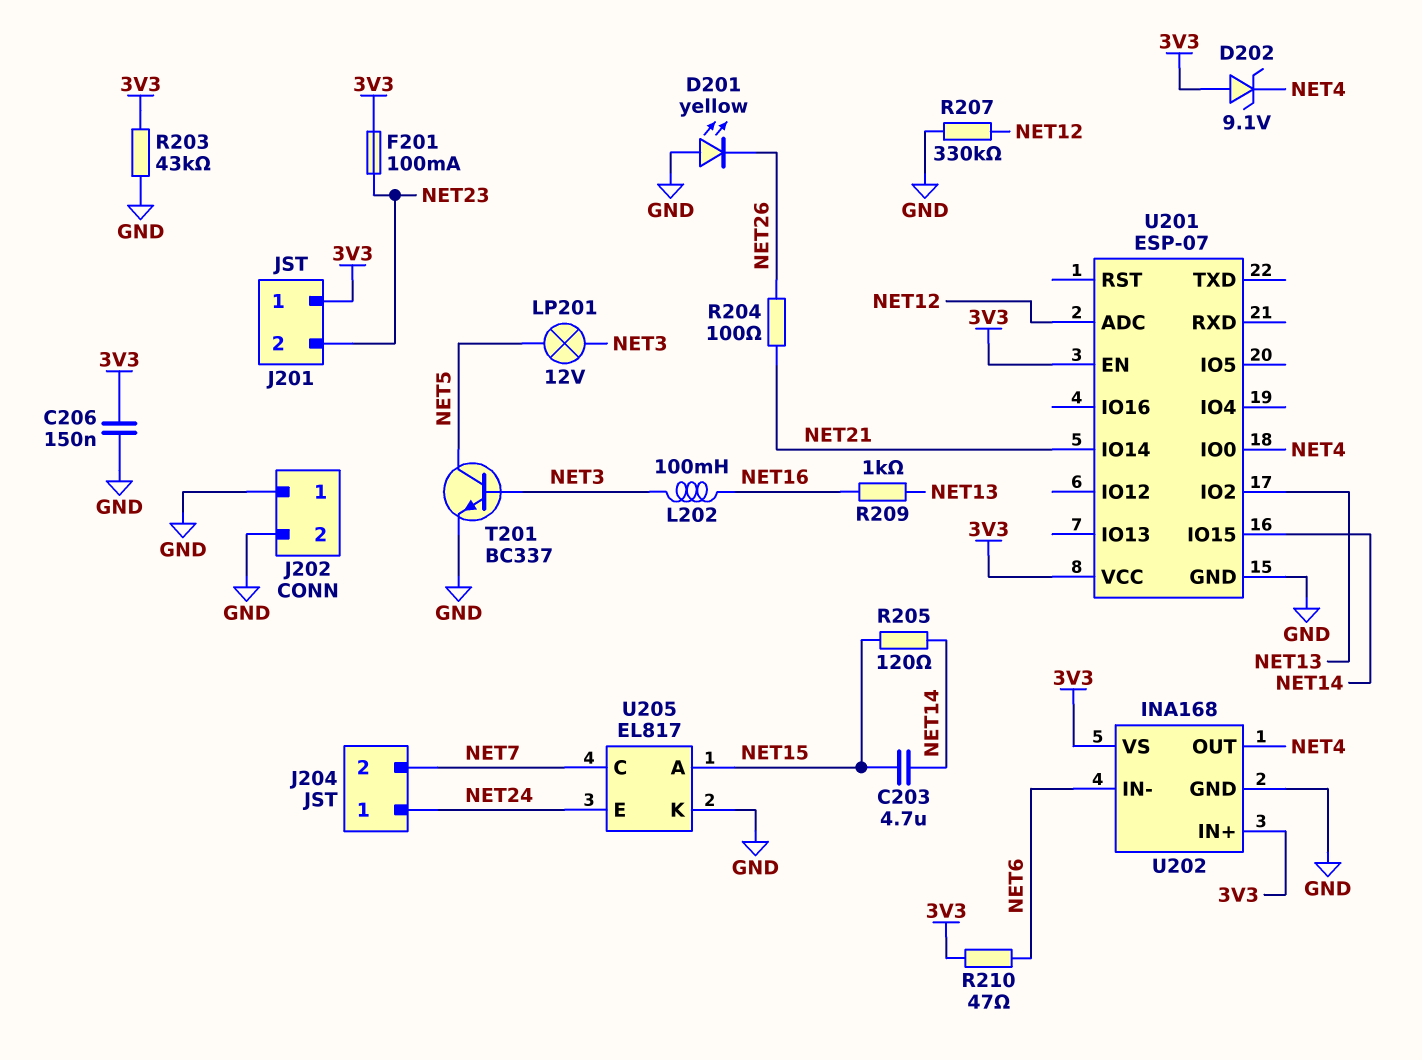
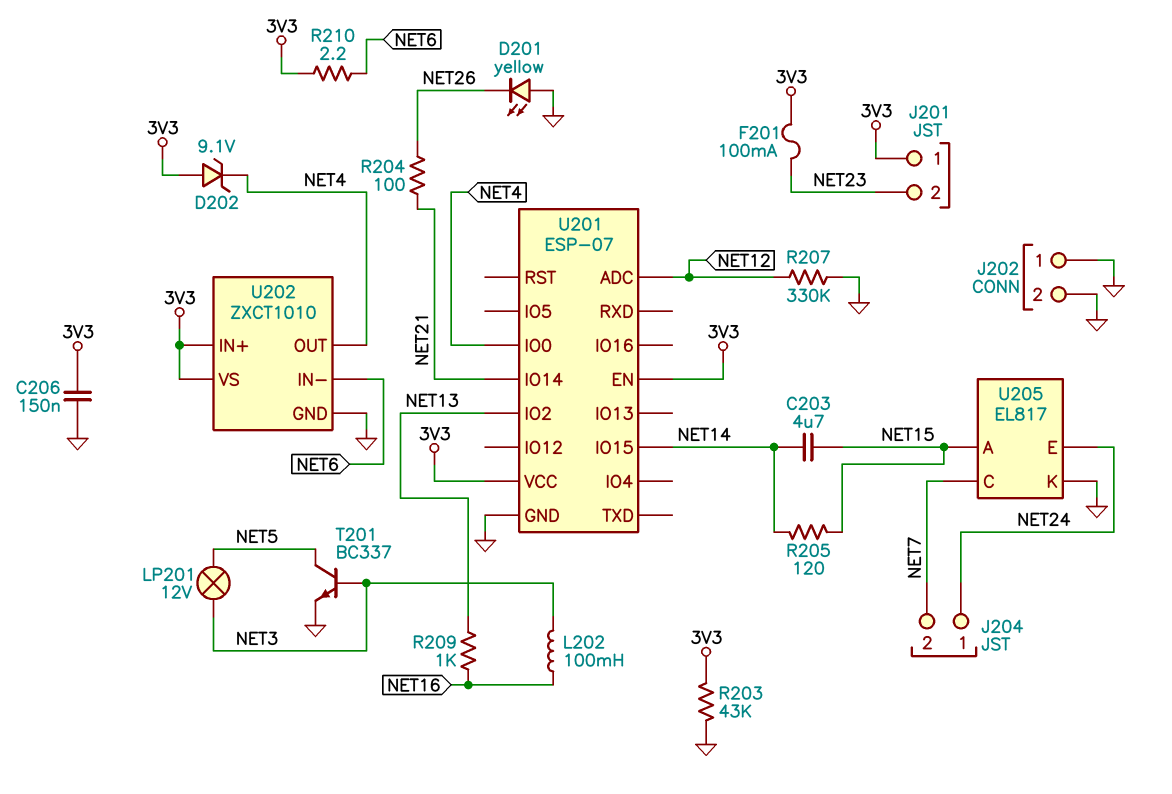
R210: 47 (3V3, NET6) -> 2.2 (3V3, NET6)
U202: INA168 -> ZXCT1010

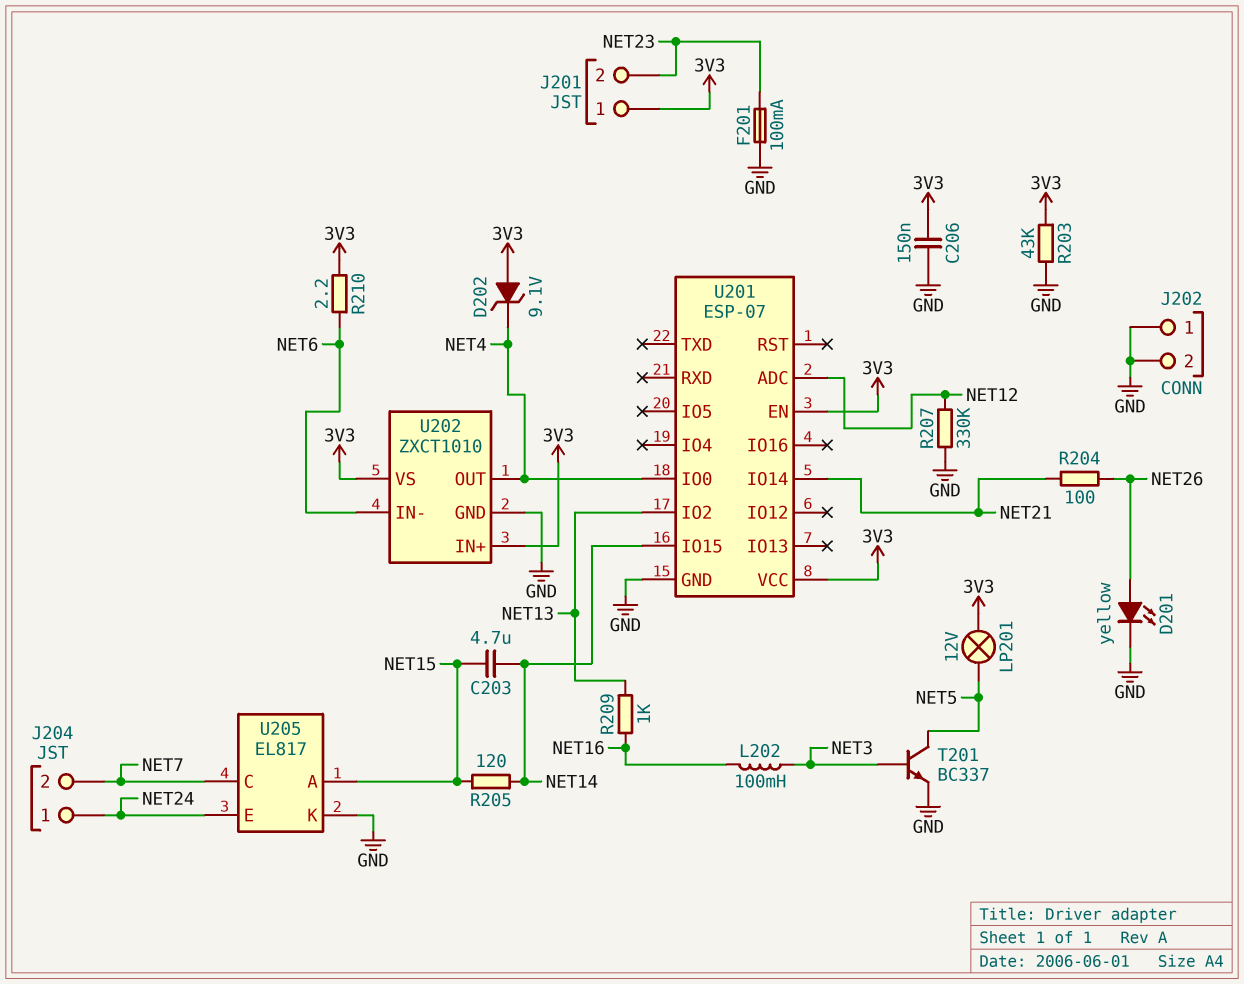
D201: LED yellow (A GND, K NET26) -> LED yellow (A NET26, K GND)
F201: 100mA (3V3, NET23) -> 100mA (GND, NET23)
LP201: lamp 12V (NET3, NET5) -> lamp 12V (3V3, NET5)

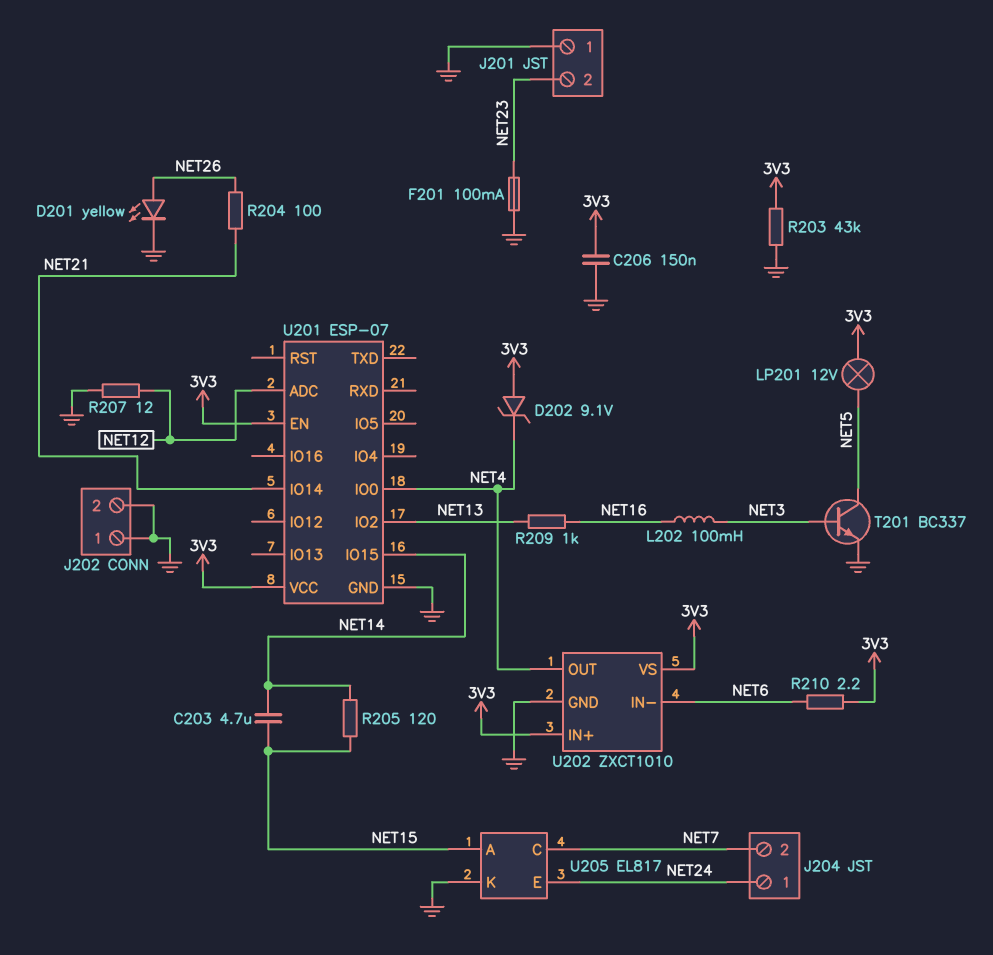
J201 pin 1: 3V3 -> GND
R207: 330k (GND, NET12) -> 12 (GND, NET12)

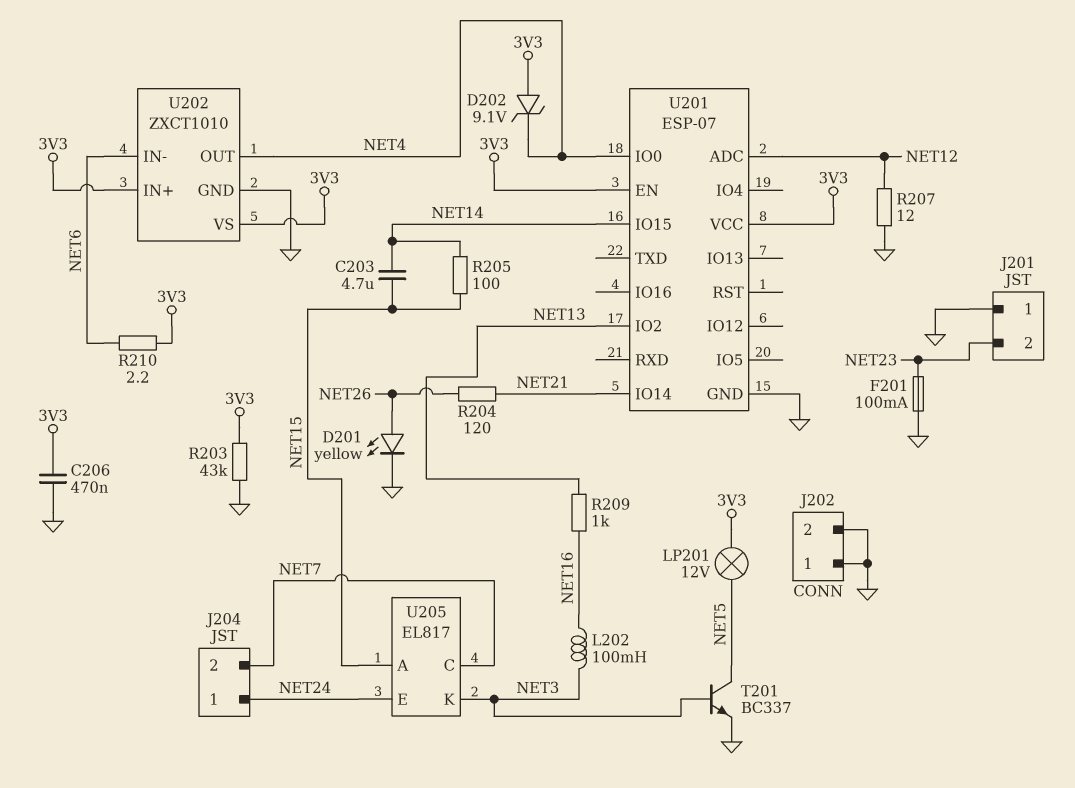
C206: 150nF (3V3, GND) -> 470nF (3V3, GND)
R204: 100 (NET21, NET26) -> 120 (NET21, NET26)
R205: 120 (NET14, NET15) -> 100 (NET14, NET15)
U205 pin K: GND -> NET3

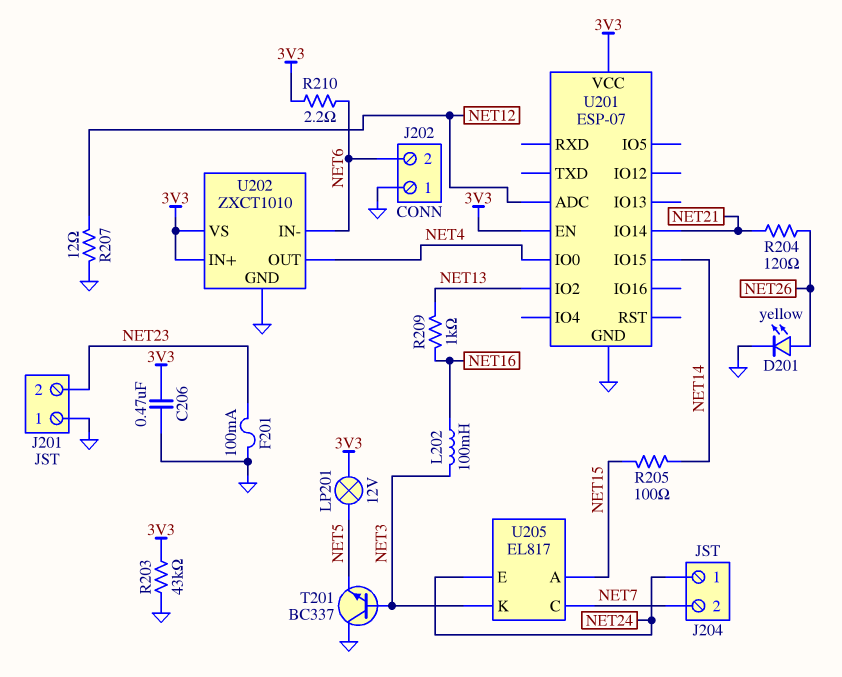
C203: 4.7uF (NET14, NET15) -> none
D202: zener 9.1V (A 3V3, K NET4) -> none
J202 pin 2: GND -> NET6
T201: NPN BC337 (B NET3, C NET5, E GND) -> NPN BC337 (B NET3, C GND, E NET5)

